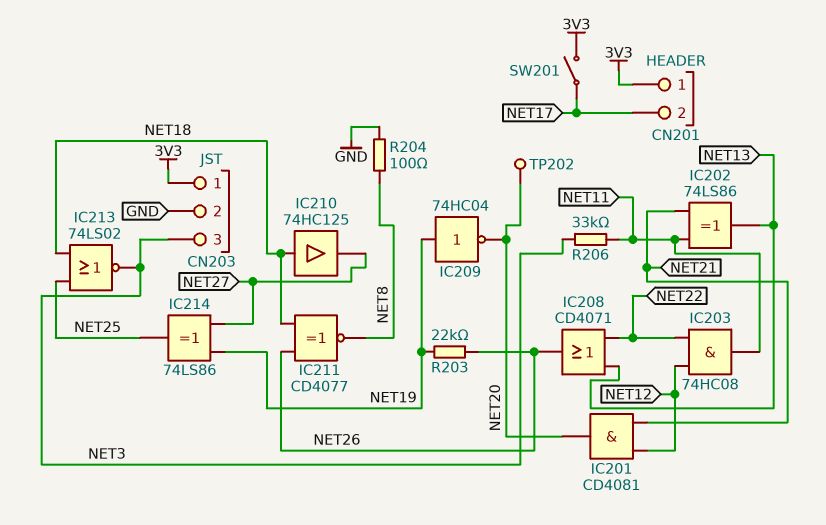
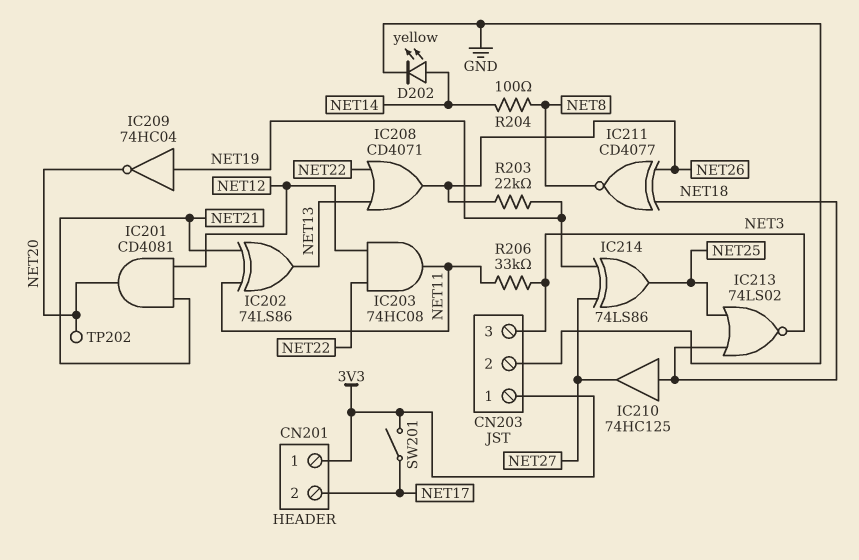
D202: none -> LED yellow (A NET14, K GND)
R204: 100 (GND, NET8) -> 100 (NET8, NET14)

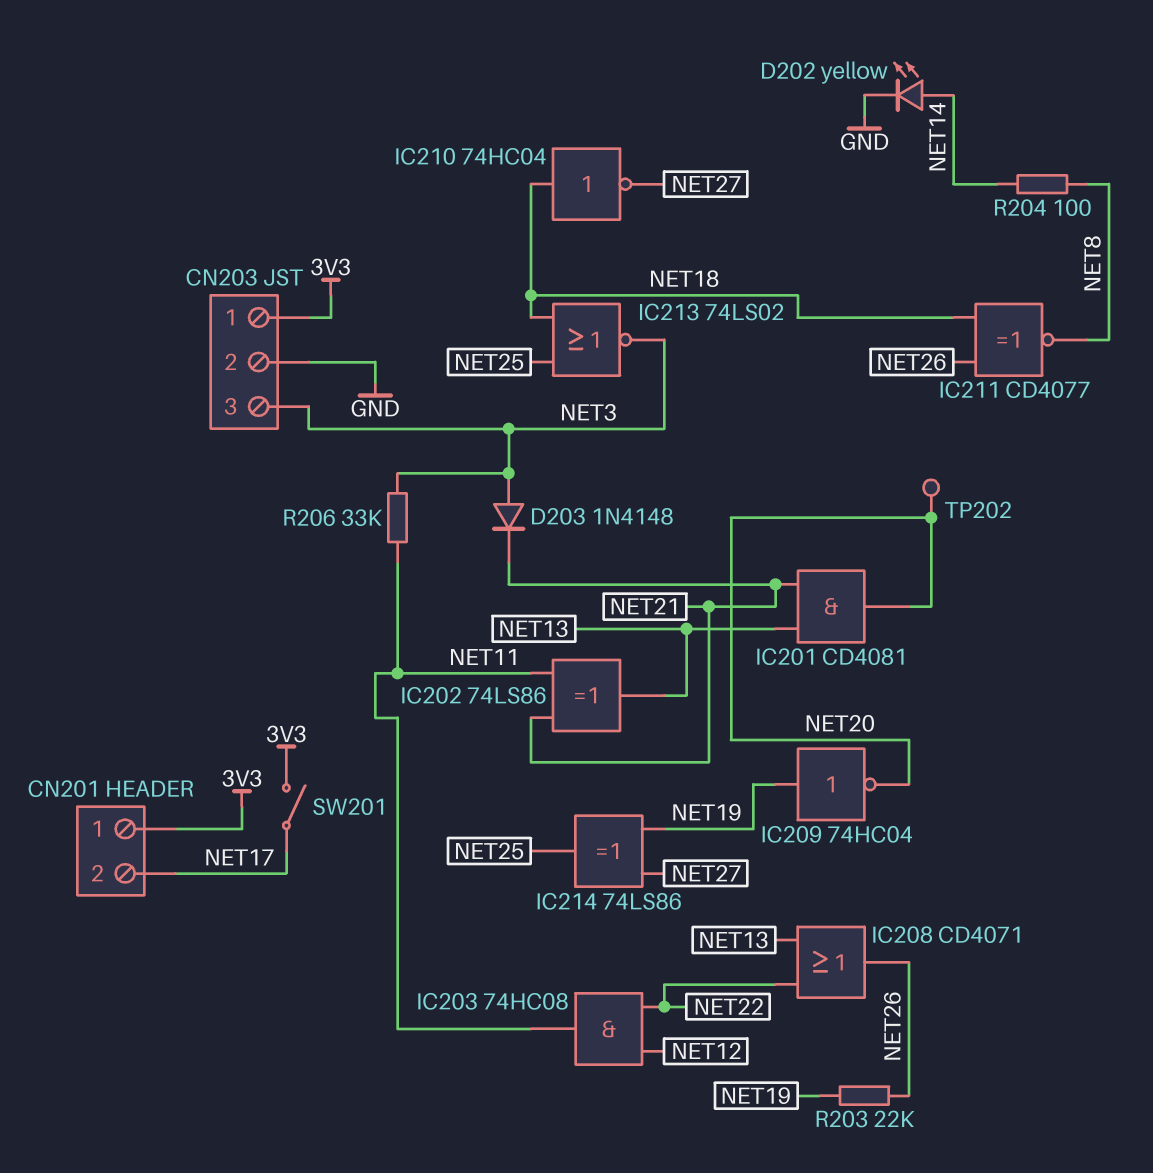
D203: none -> diode 1N4148 (A NET3, K NET21)
IC201: AND CD4081 (in NET12, in NET21, out NET20) -> AND CD4081 (in NET13, in NET21, out NET20)
IC210: buffer 74HC125 (in NET18, out NET27) -> NOT 74HC04 (in NET18, out NET27)

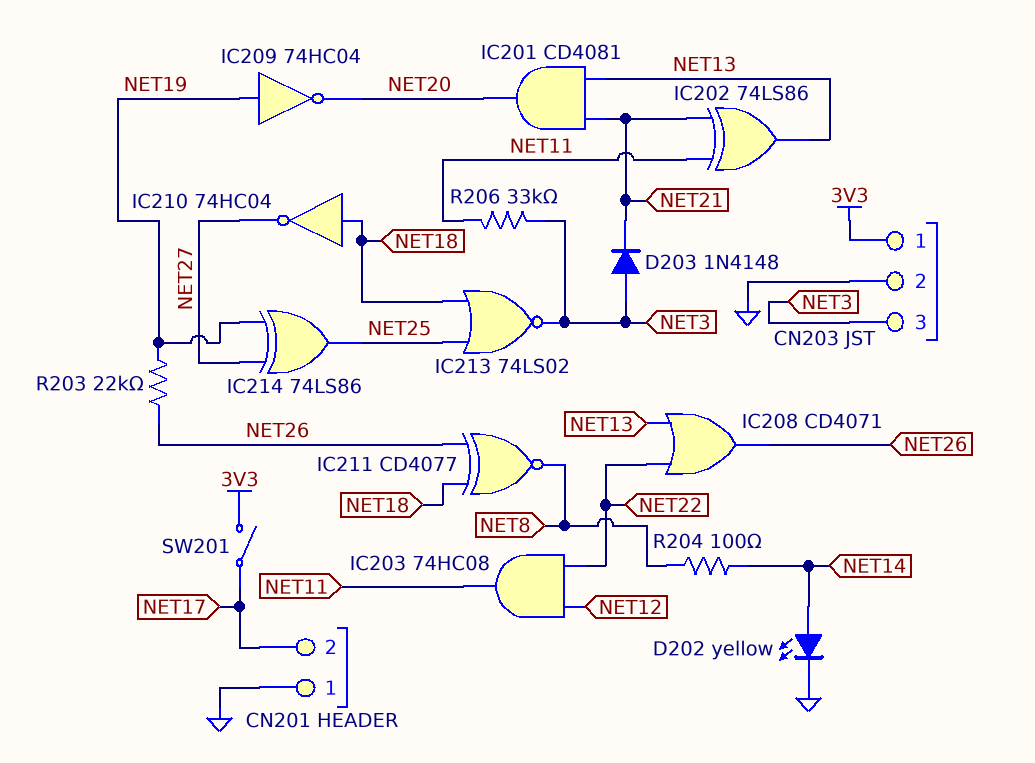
CN201 pin 1: 3V3 -> GND
TP202: test point (NET20) -> none

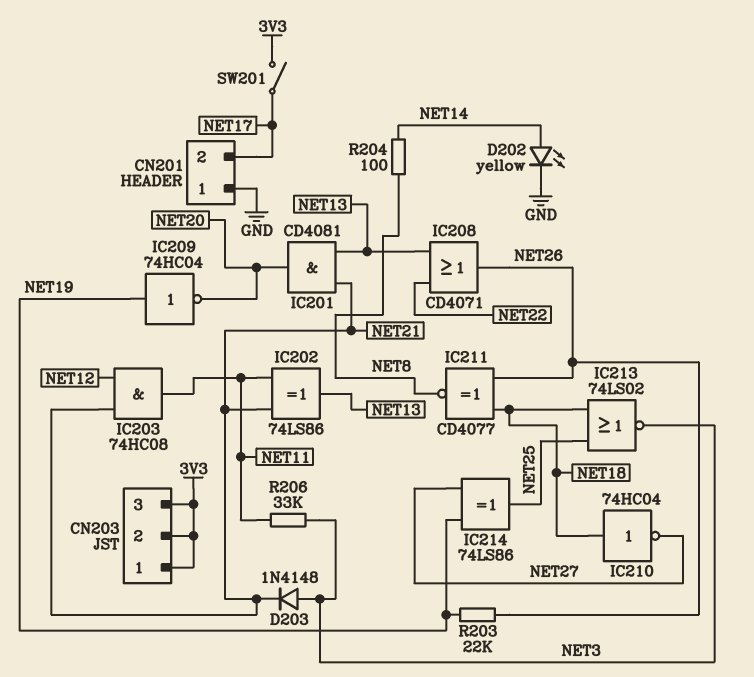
CN203 pin 2: GND -> 3V3
CN203 pin 3: NET3 -> 3V3
IC203: AND 74HC08 (in NET12, in NET22, out NET11) -> AND 74HC08 (in NET12, in NET21, out NET11)

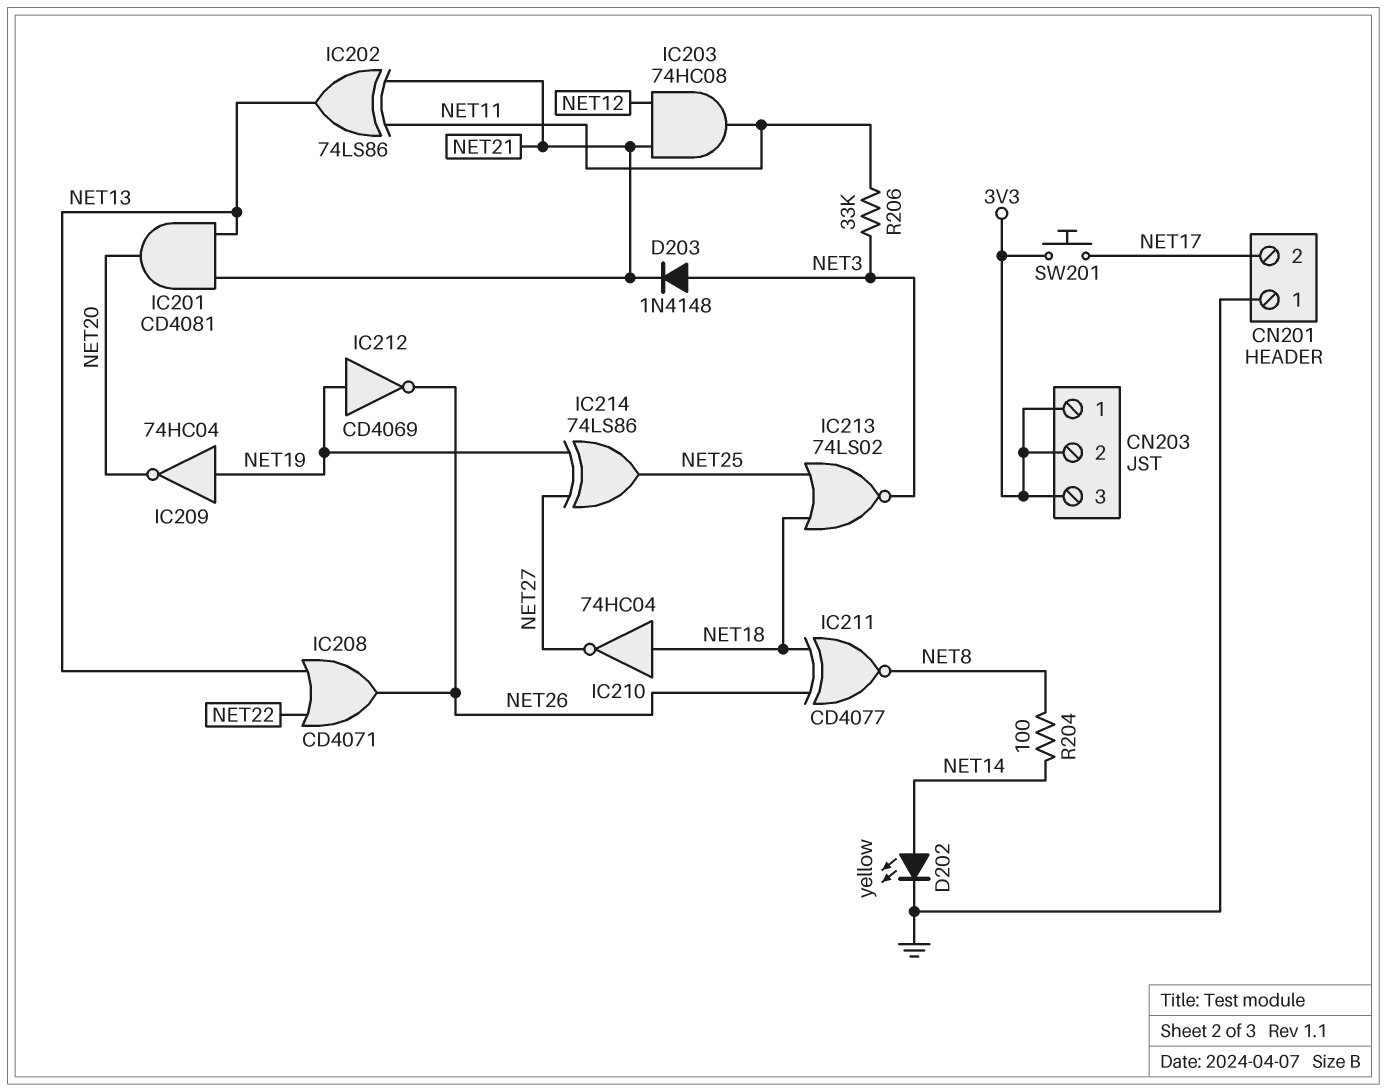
IC212: none -> NOT CD4069 (in NET19, out NET26)
R203: 22k (NET19, NET26) -> none
SW201: switch (3V3, NET17) -> button (3V3, NET17)

